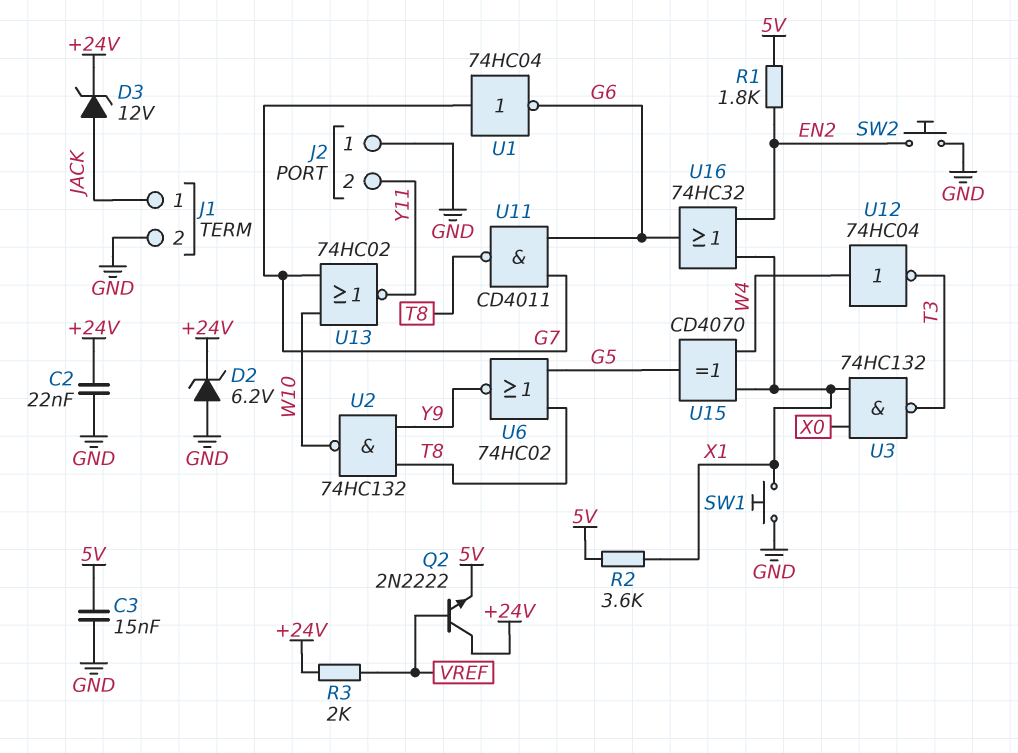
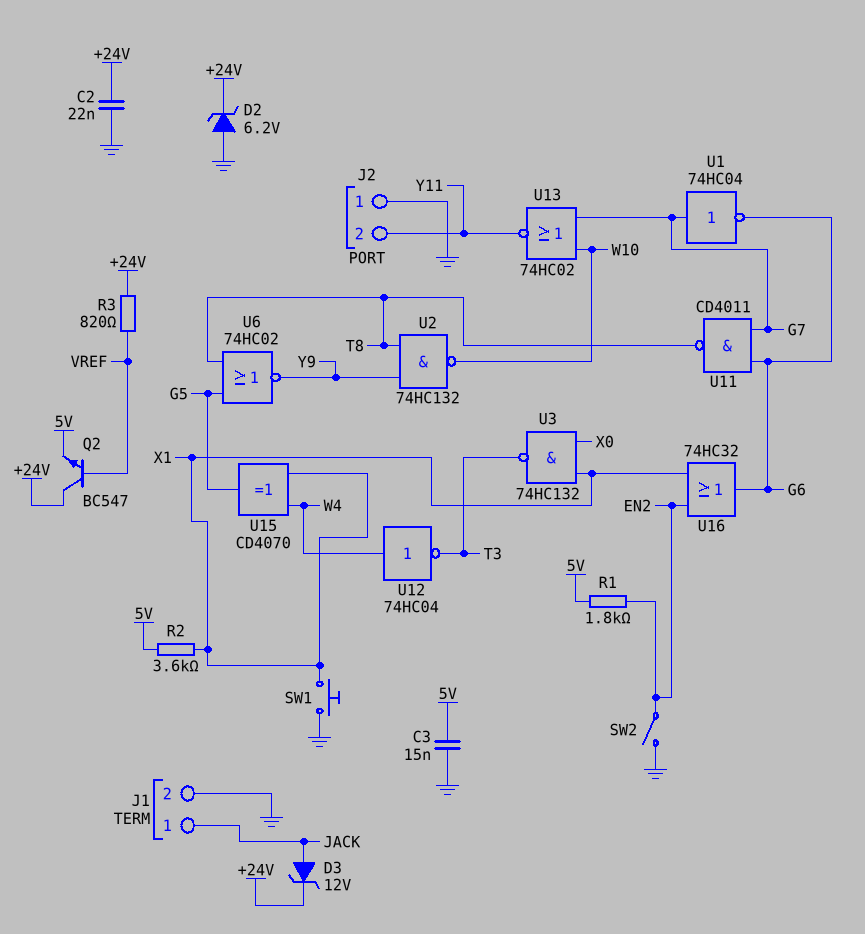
Q2: NPN 2N2222 (B VREF, C +24V, E 5V) -> NPN BC547 (B VREF, C +24V, E 5V)
R3: 2k (+24V, VREF) -> 820 (+24V, VREF)
SW2: button (EN2, GND) -> switch (EN2, GND)

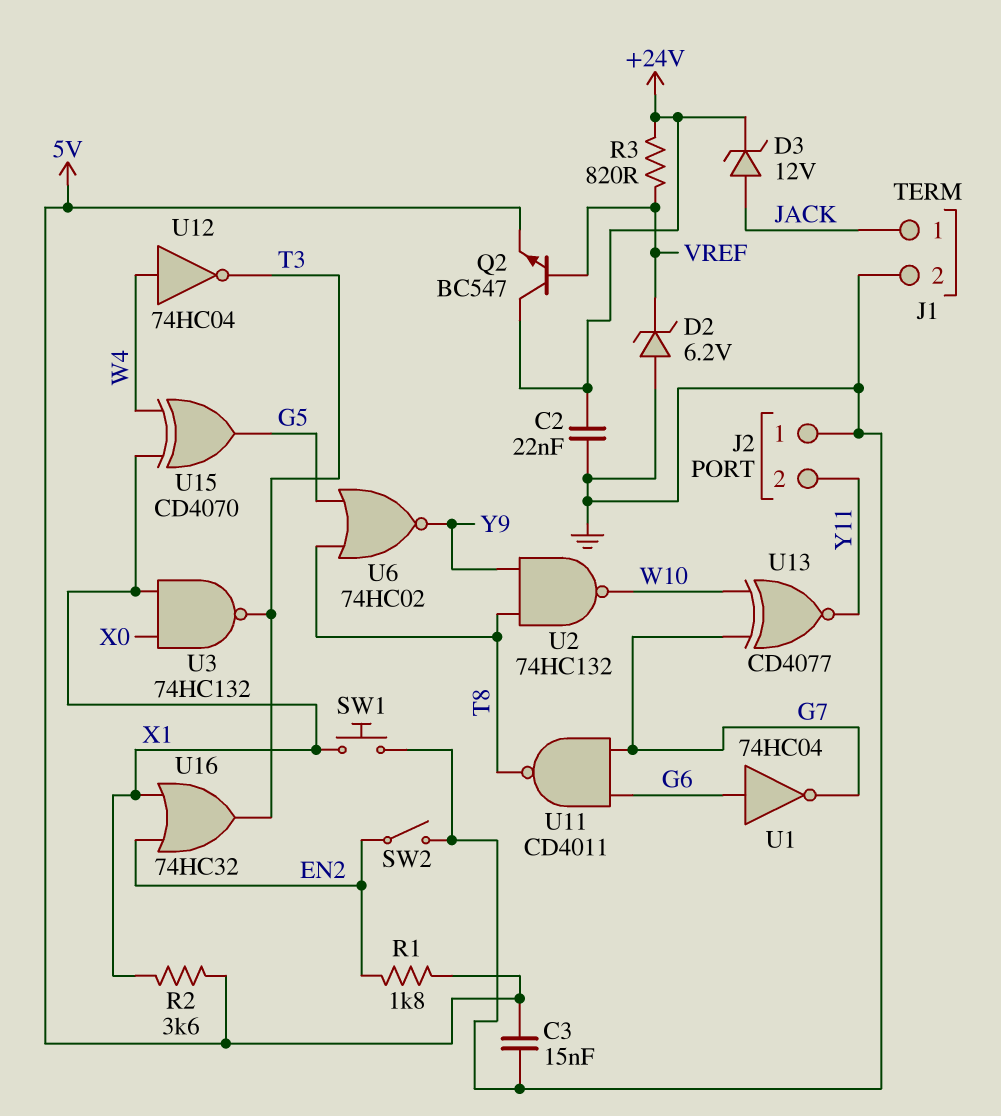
D2: zener 6.2V (A GND, K +24V) -> zener 6.2V (A GND, K VREF)
U1: NOT 74HC04 (in G7, out G6) -> NOT 74HC04 (in G6, out G7)
U13: NOR 74HC02 (in G7, in W10, out Y11) -> XNOR CD4077 (in G7, in W10, out Y11)
U16: OR 74HC32 (in EN2, in X1, out G6) -> OR 74HC32 (in EN2, in X1, out T3)

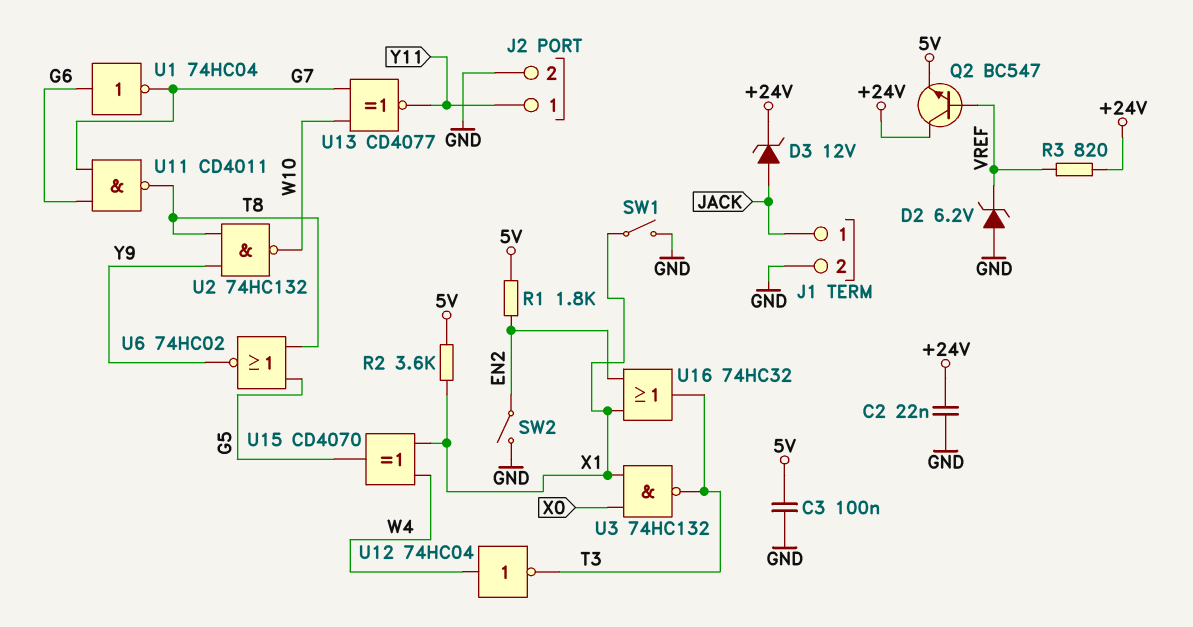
C3: 15nF (5V, GND) -> 100nF (5V, GND)
J2 pin 1: GND -> Y11
J2 pin 2: Y11 -> GND
SW1: button (GND, X1) -> switch (GND, X1)

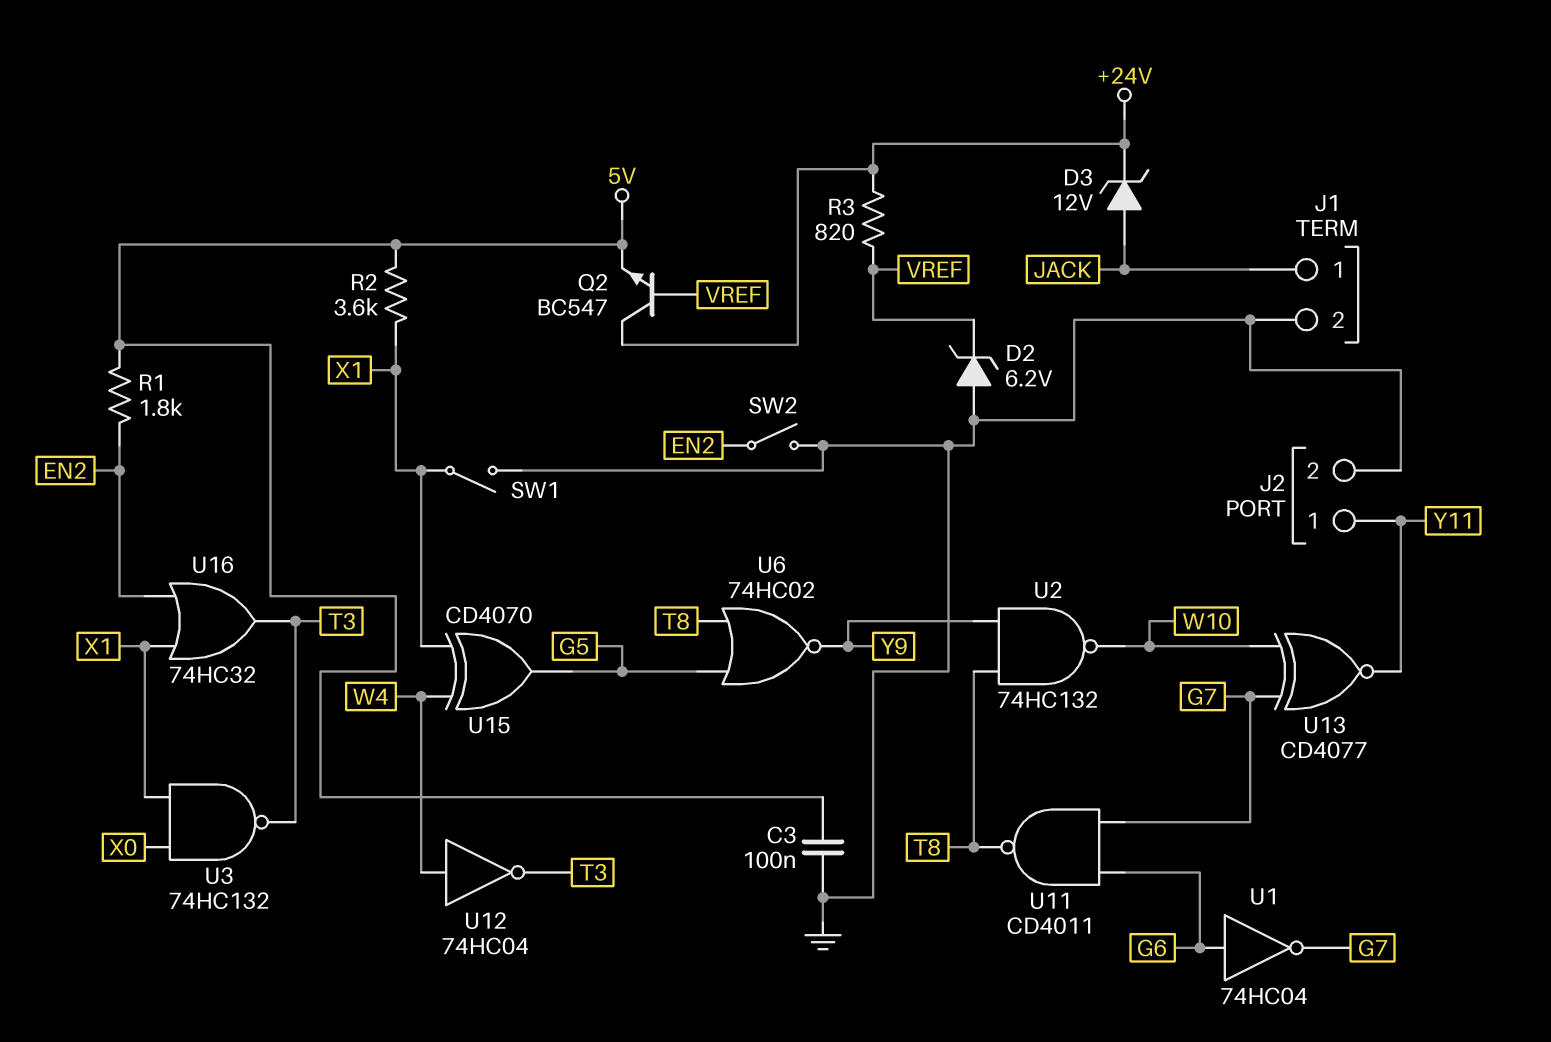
C2: 22nF (+24V, GND) -> none

